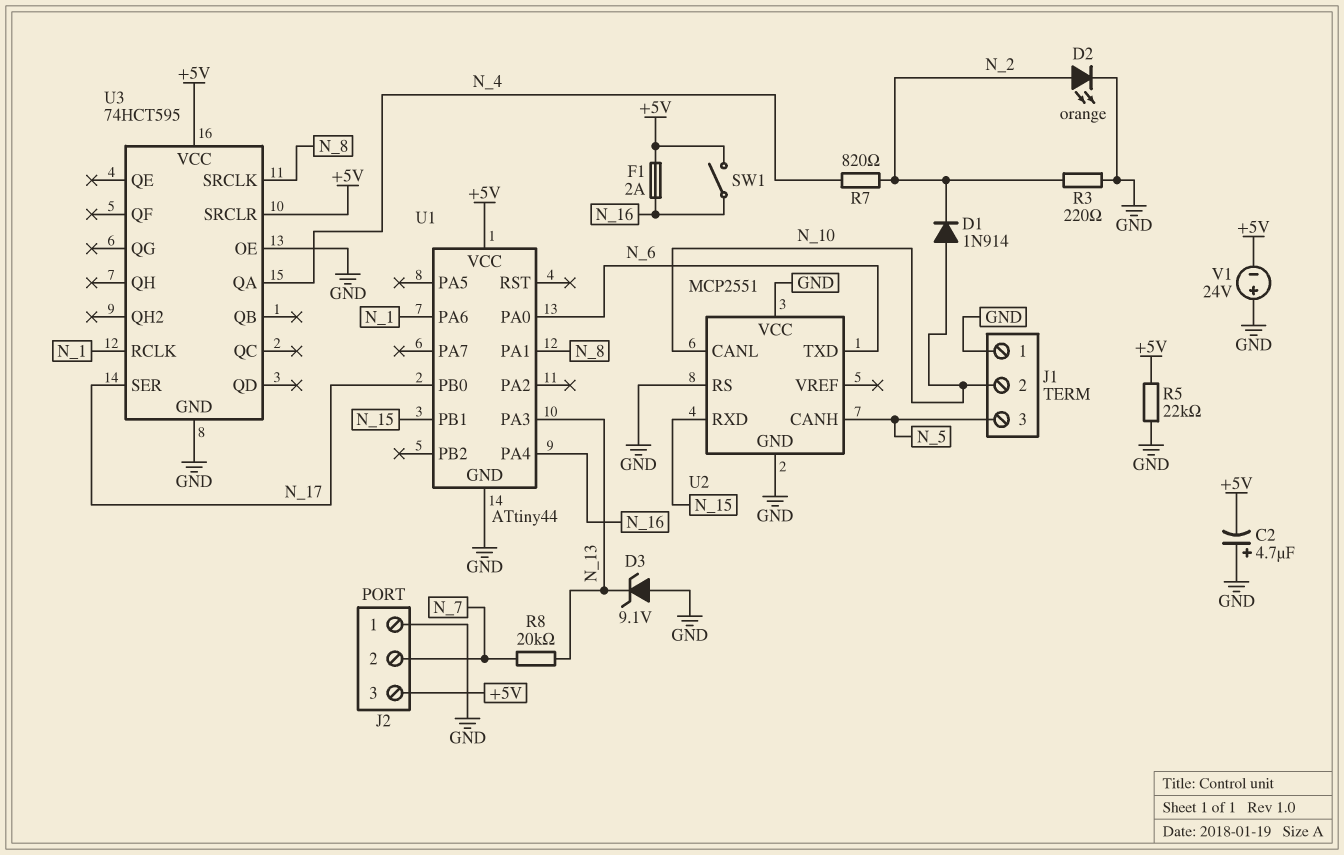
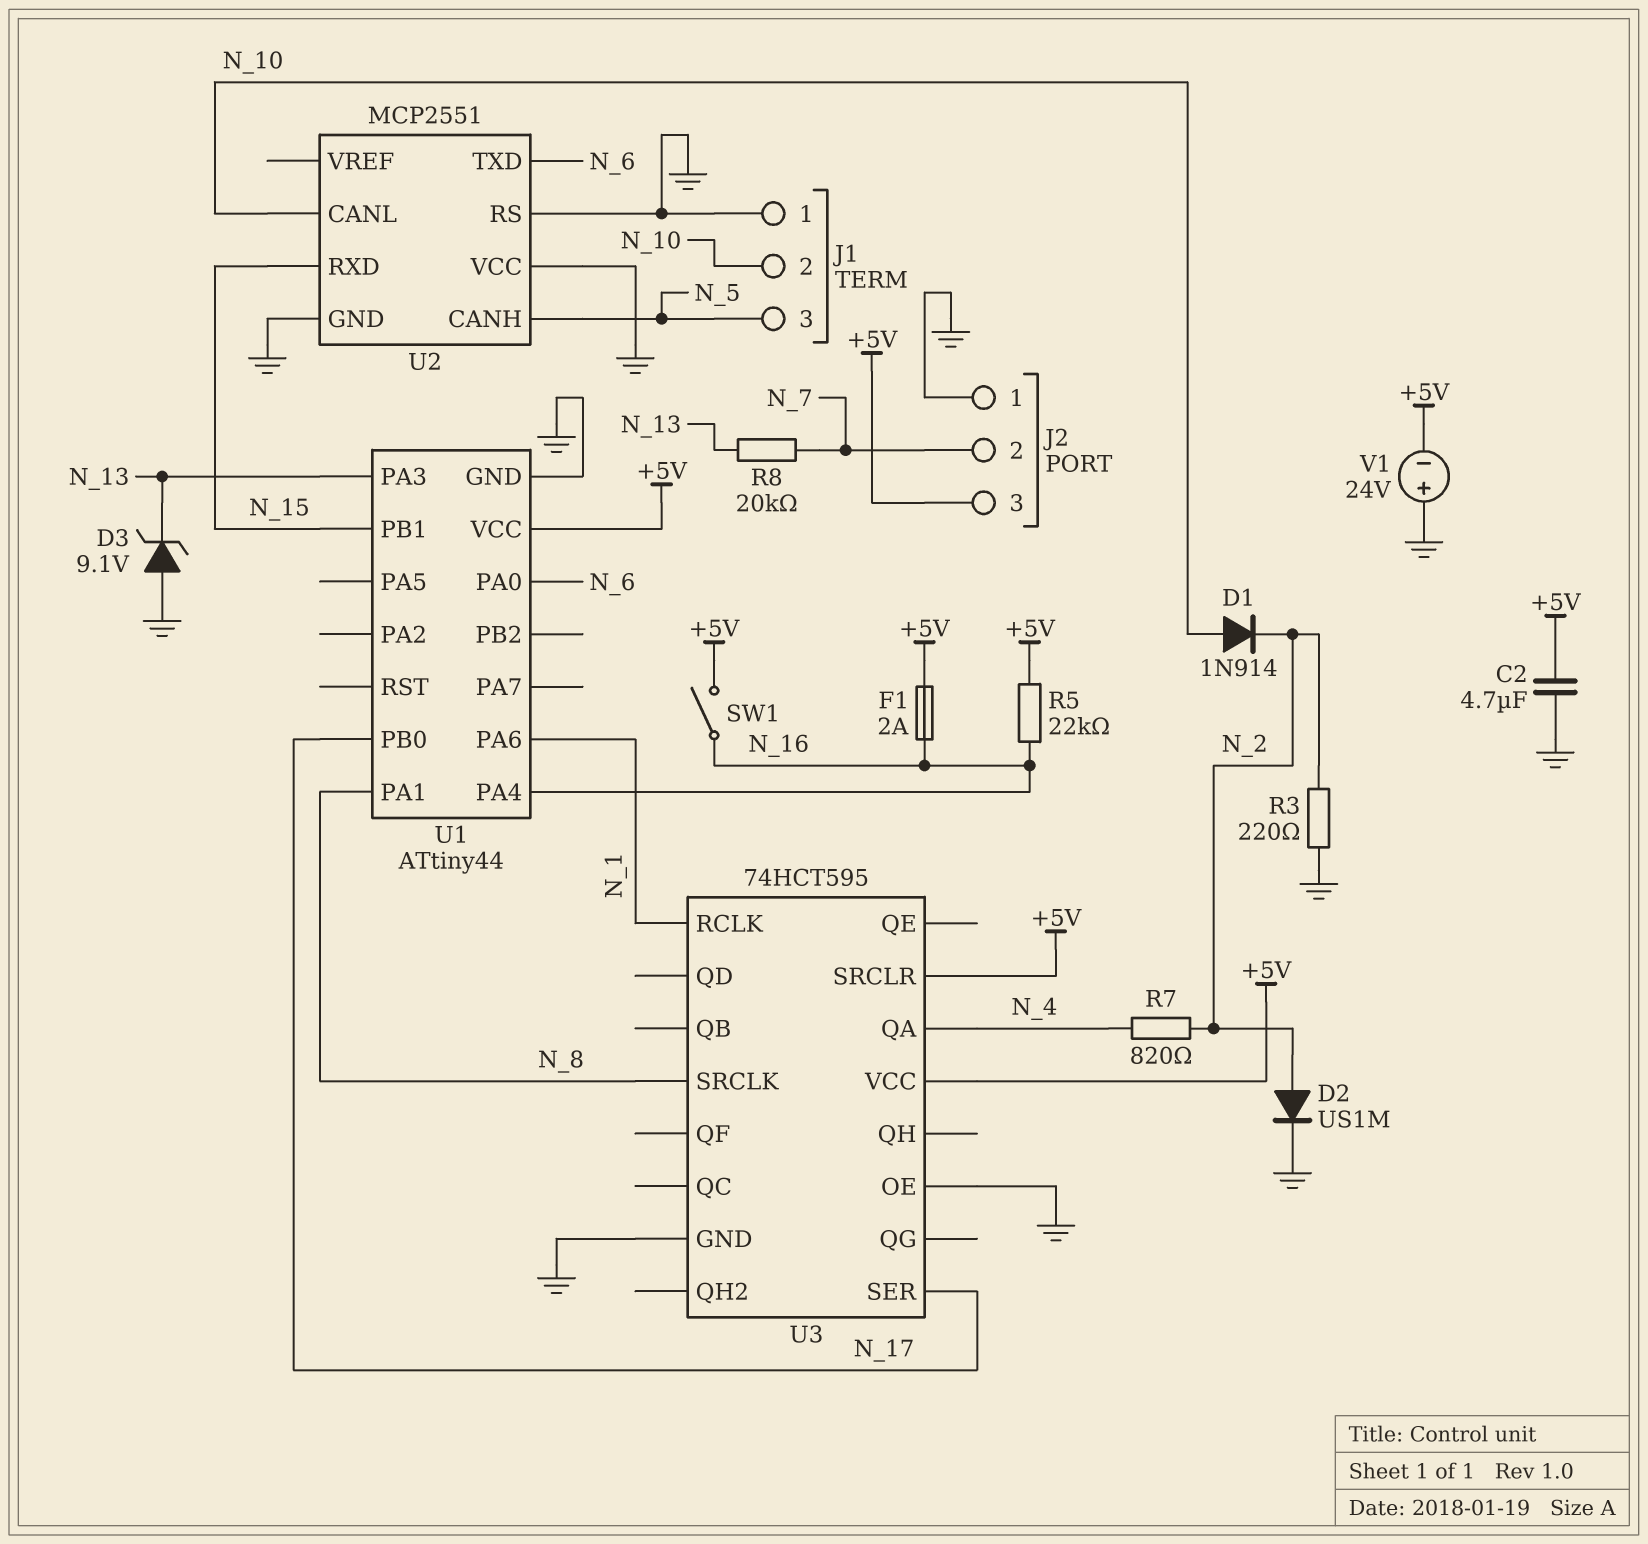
C2: 4.7uF (plus GND, minus +5V) -> 4.7uF (+5V, GND)
D2: LED orange (A N_2, K GND) -> diode US1M (A N_2, K GND)
R5: 22k (+5V, GND) -> 22k (+5V, N_16)

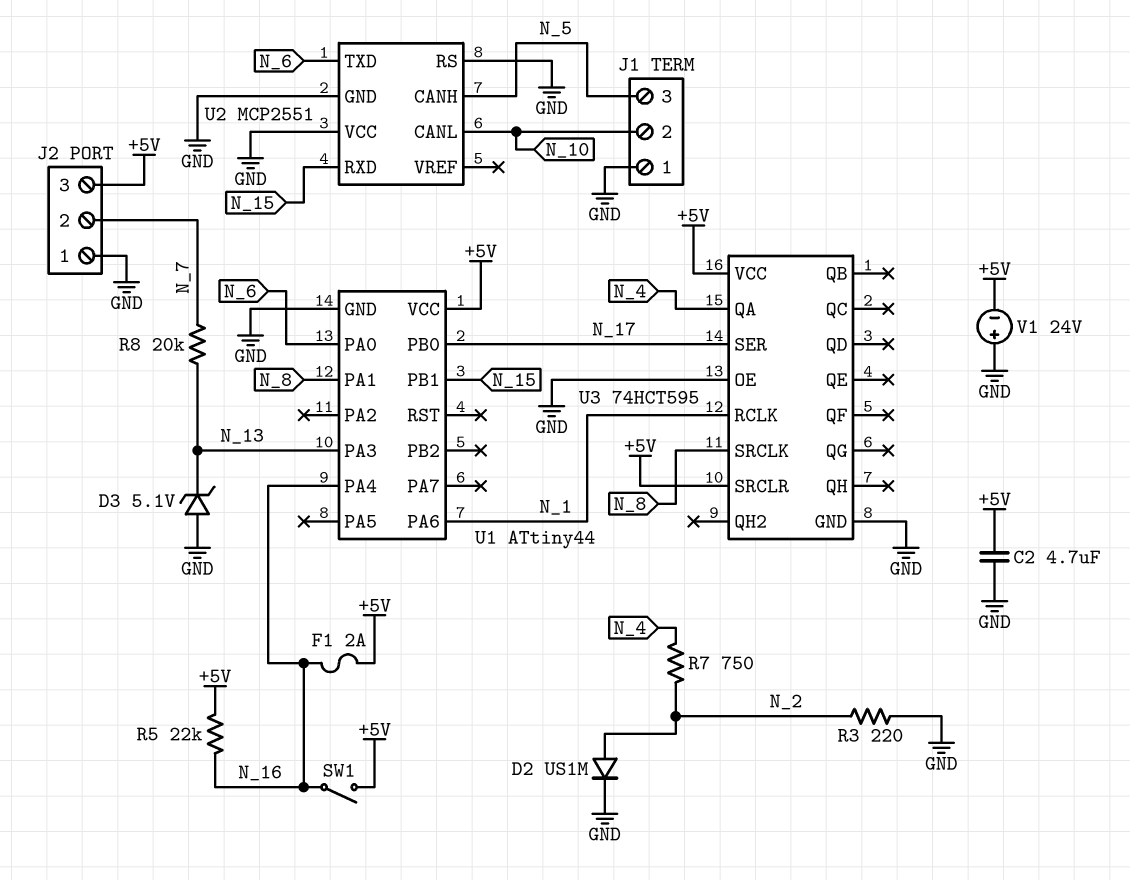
D1: diode 1N914 (A N_10, K N_2) -> none
D3: zener 9.1V (A GND, K N_13) -> zener 5.1V (A GND, K N_13)
R7: 820 (N_2, N_4) -> 750 (N_2, N_4)

